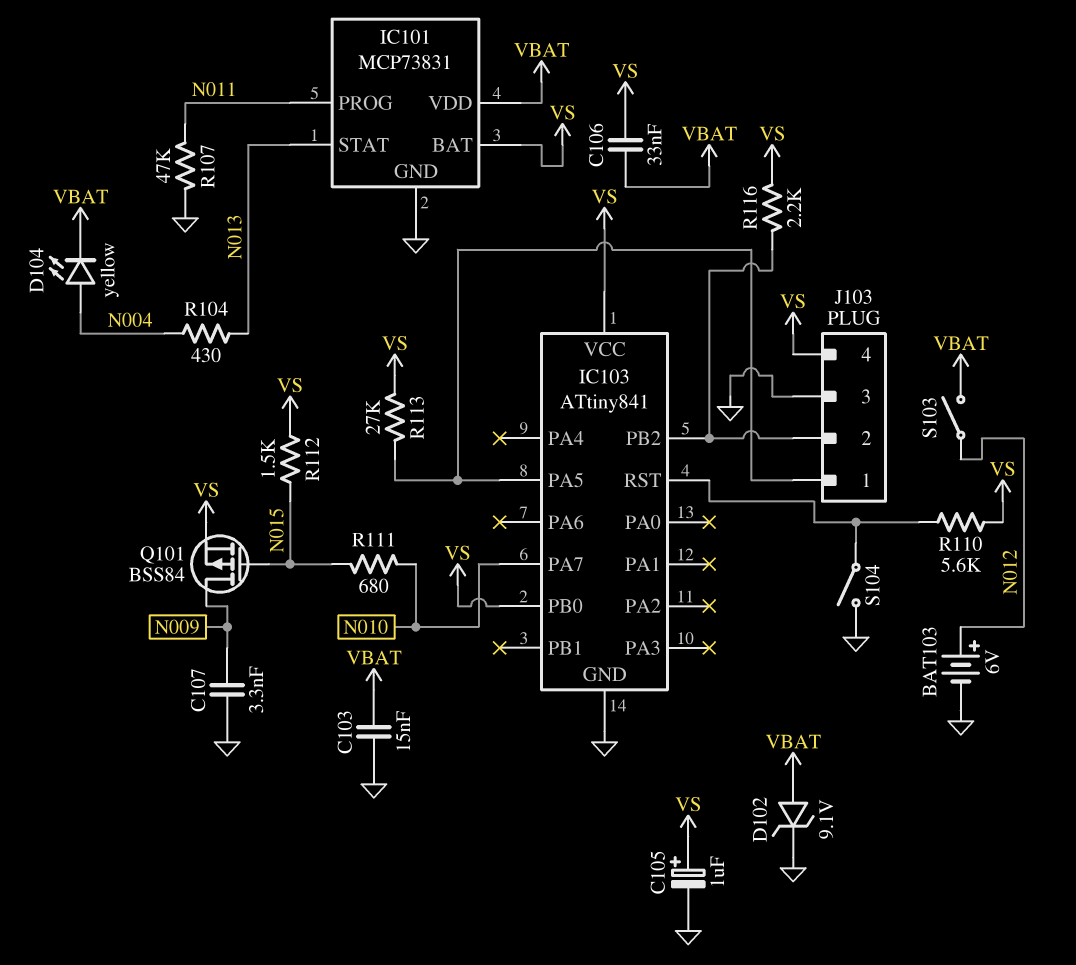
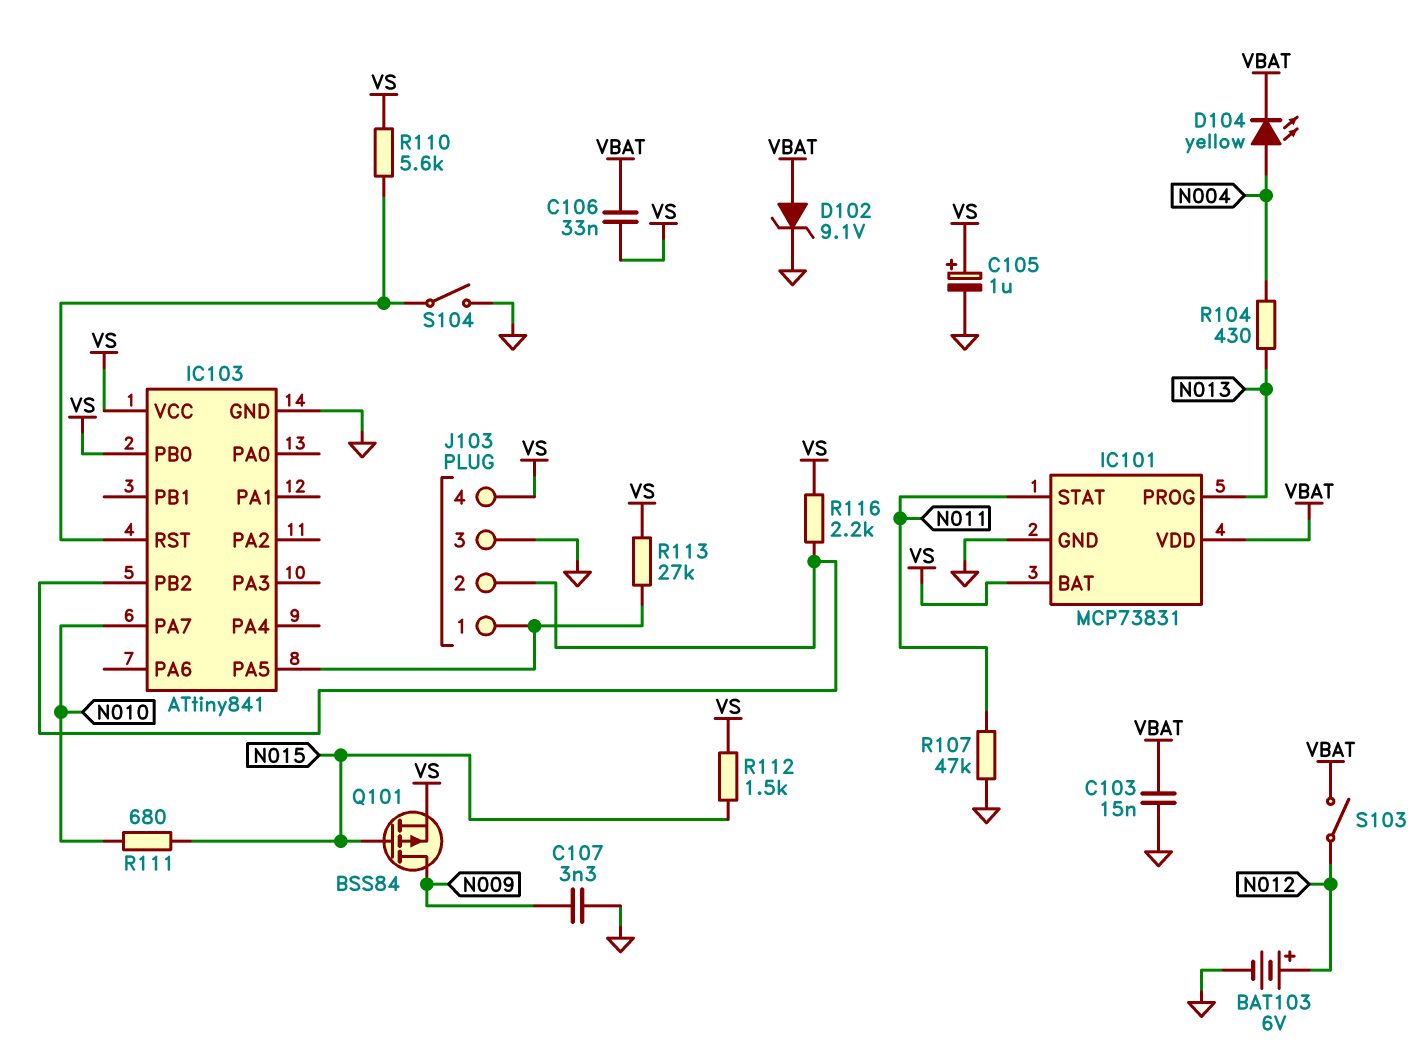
IC101 pin PROG: N011 -> N013
IC101 pin STAT: N013 -> N011

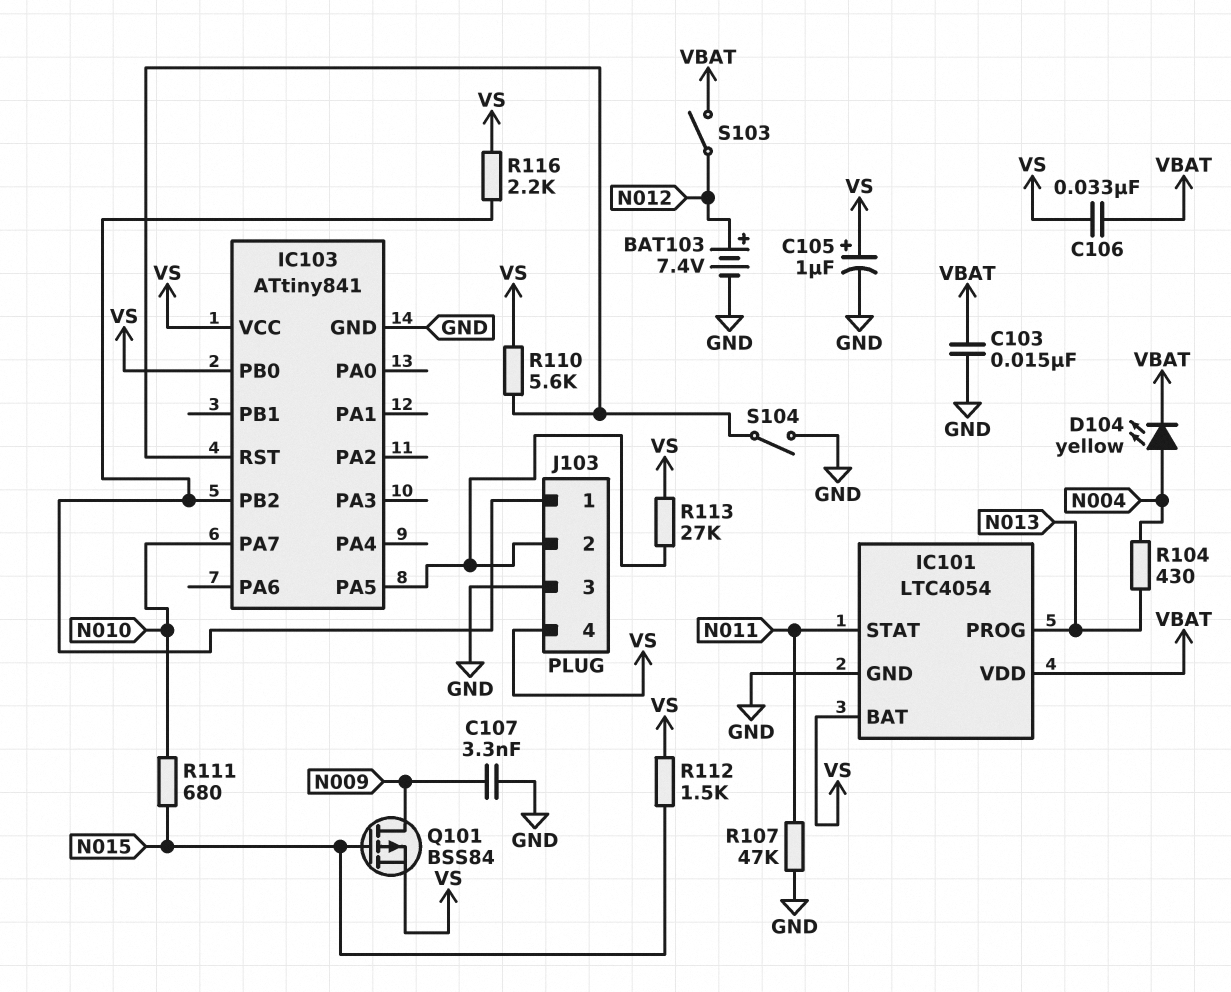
BAT103: 6V (plus N012, minus GND) -> 7.4V (plus N012, minus GND)
D102: zener 9.1V (A VBAT, K GND) -> none
IC101: MCP73831 -> LTC4054
J103 pin 1: IC103/PA5 -> IC103/PB2
J103 pin 2: IC103/PB2 -> IC103/PA5

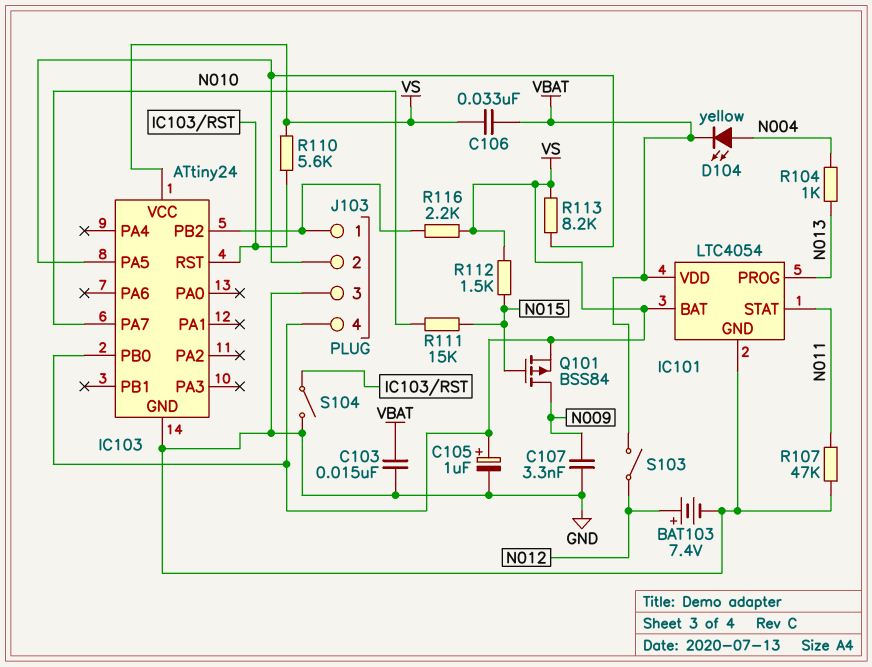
IC103: ATtiny841 -> ATtiny24
R104: 430 (N004, N013) -> 1k (N004, N013)
R111: 680 (N010, N015) -> 15k (N010, N015)
R113: 27k (IC103/PA5, VS) -> 8.2k (IC103/PA5, VS)

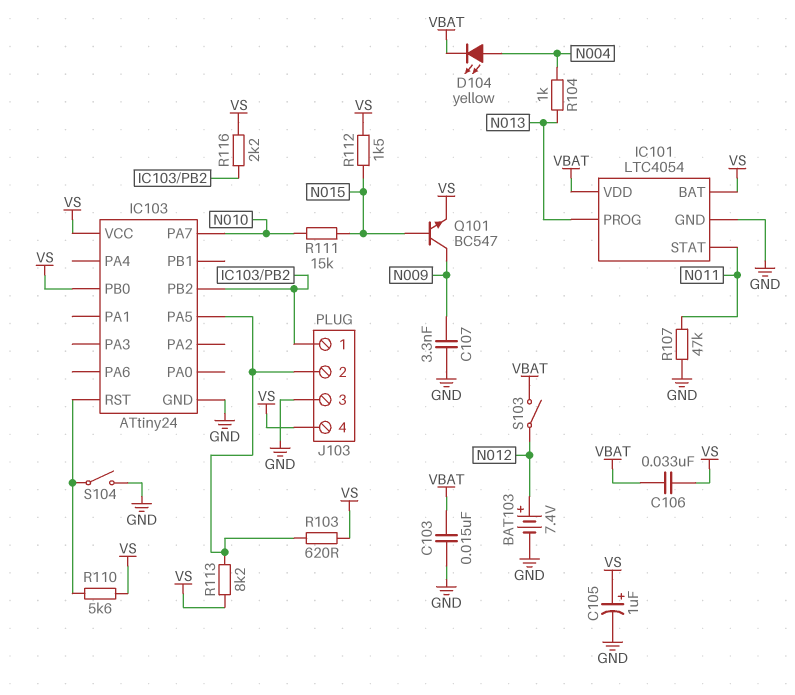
Q101: PMOS BSS84 (G N015, D N009, S VS) -> NPN BC547 (B N015, C N009, E VS)
R103: none -> 620 (IC103/PA5, VS)

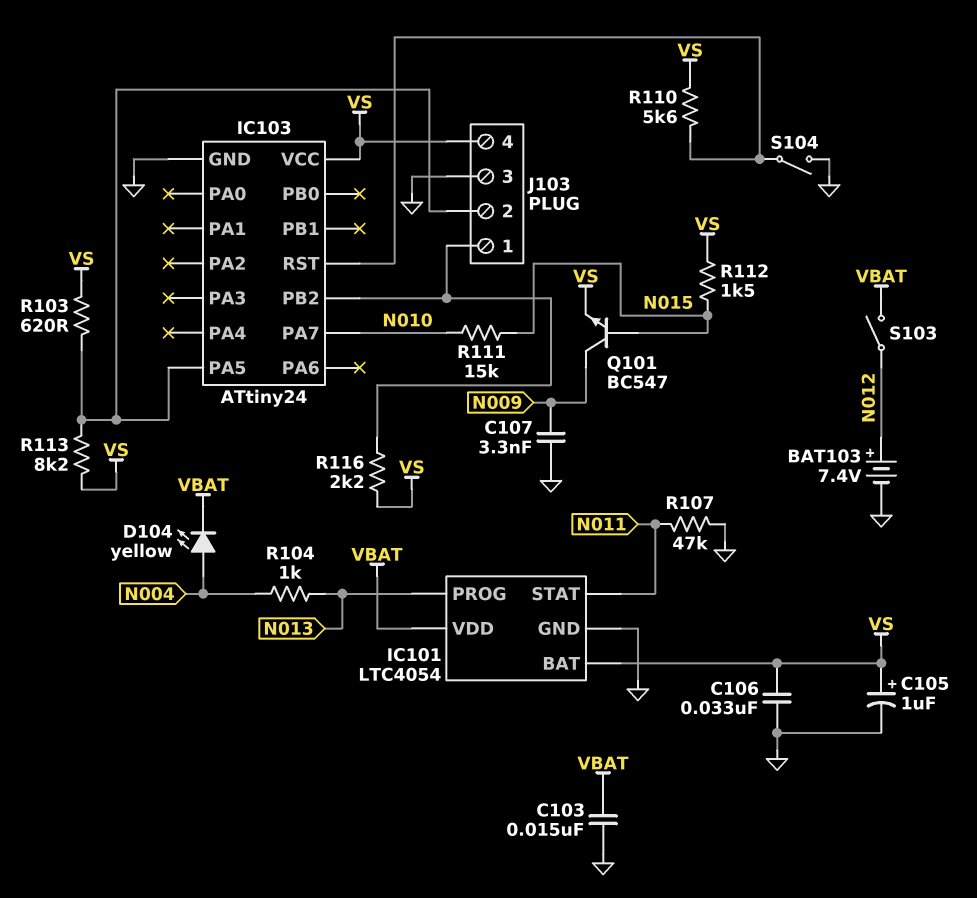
C106: 33nF (VBAT, VS) -> 33nF (GND, VS)
IC103 pin PB0: VS -> none

